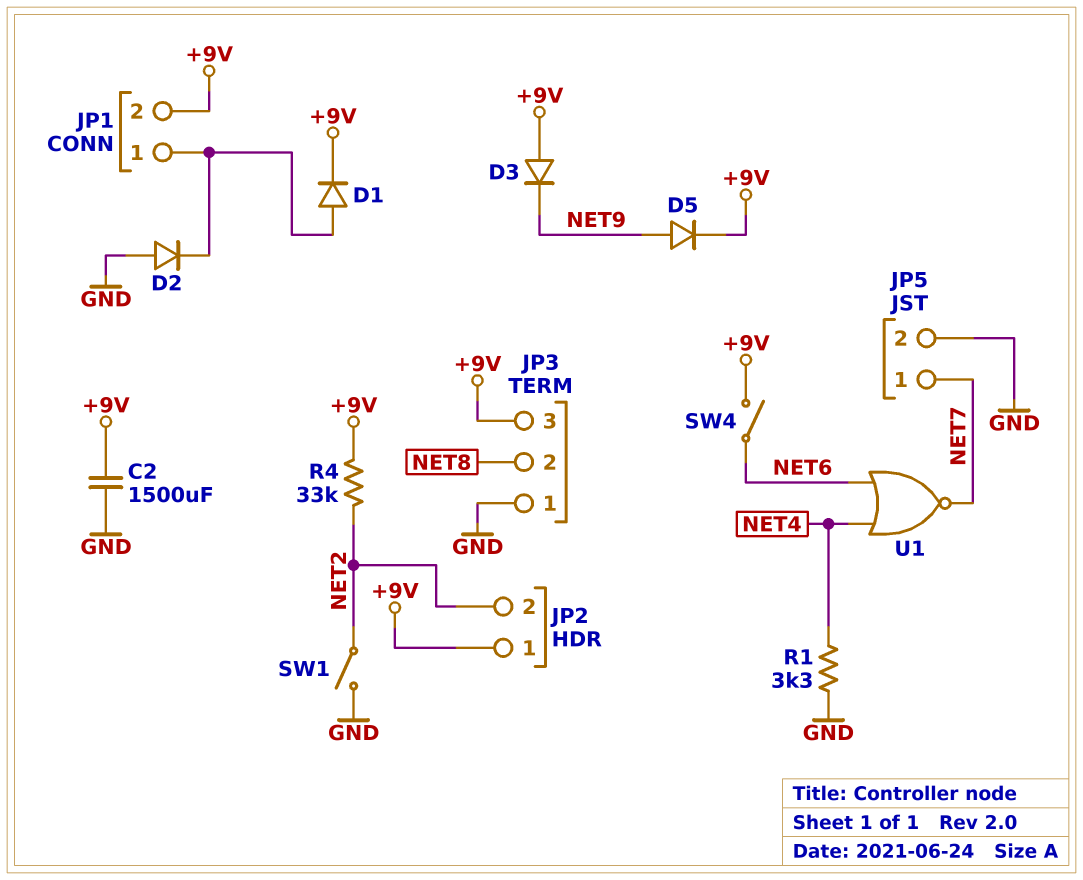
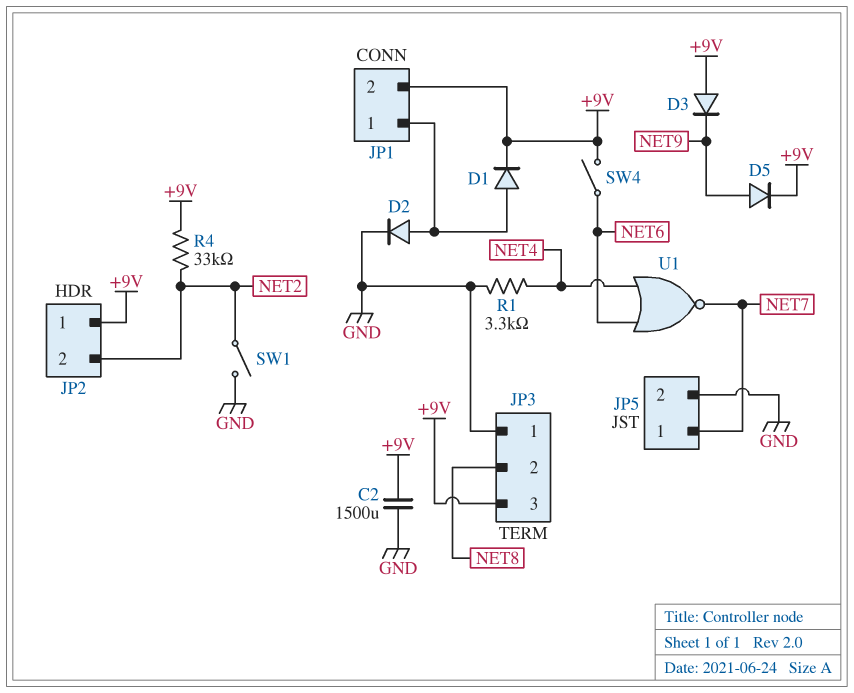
D2: diode (A GND, K JP1/1) -> diode (A JP1/1, K GND)

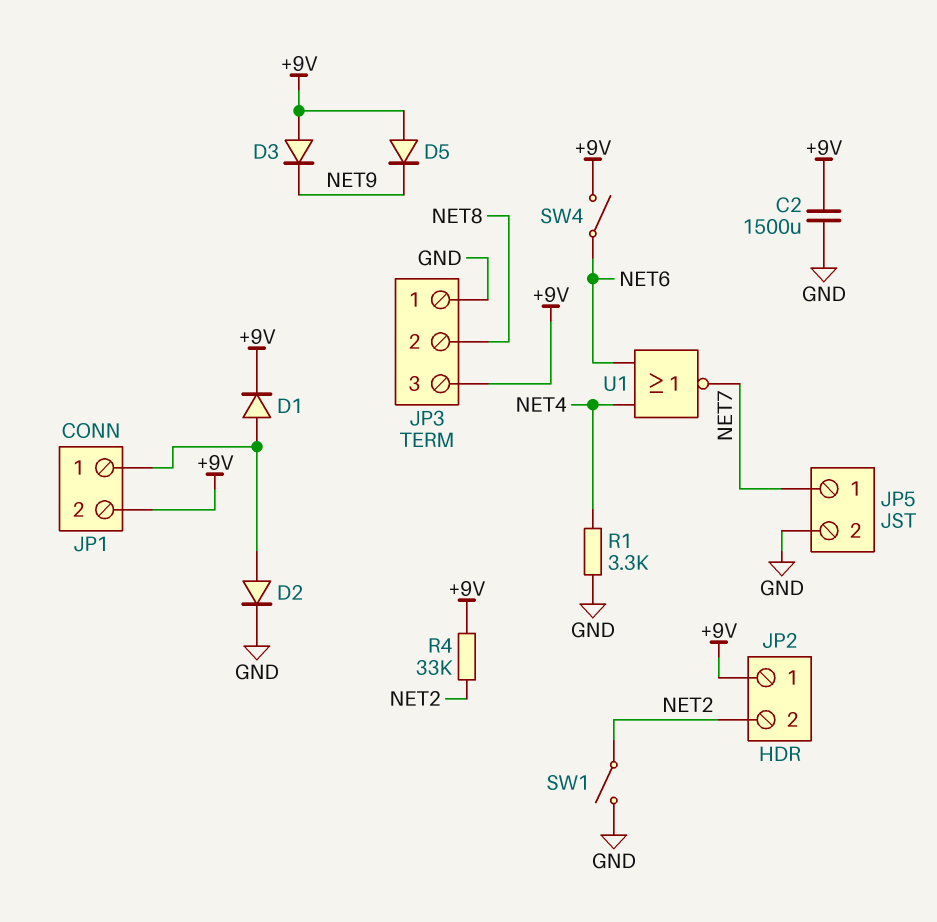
D5: diode (A NET9, K +9V) -> diode (A +9V, K NET9)

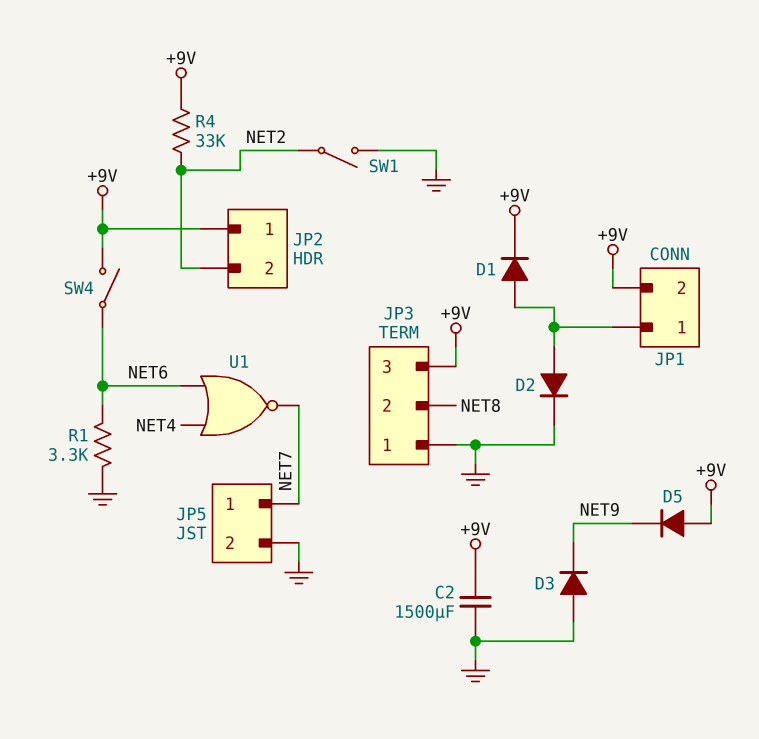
D3: diode (A +9V, K NET9) -> diode (A GND, K NET9)
R1: 3.3k (GND, NET4) -> 3.3k (GND, NET6)

